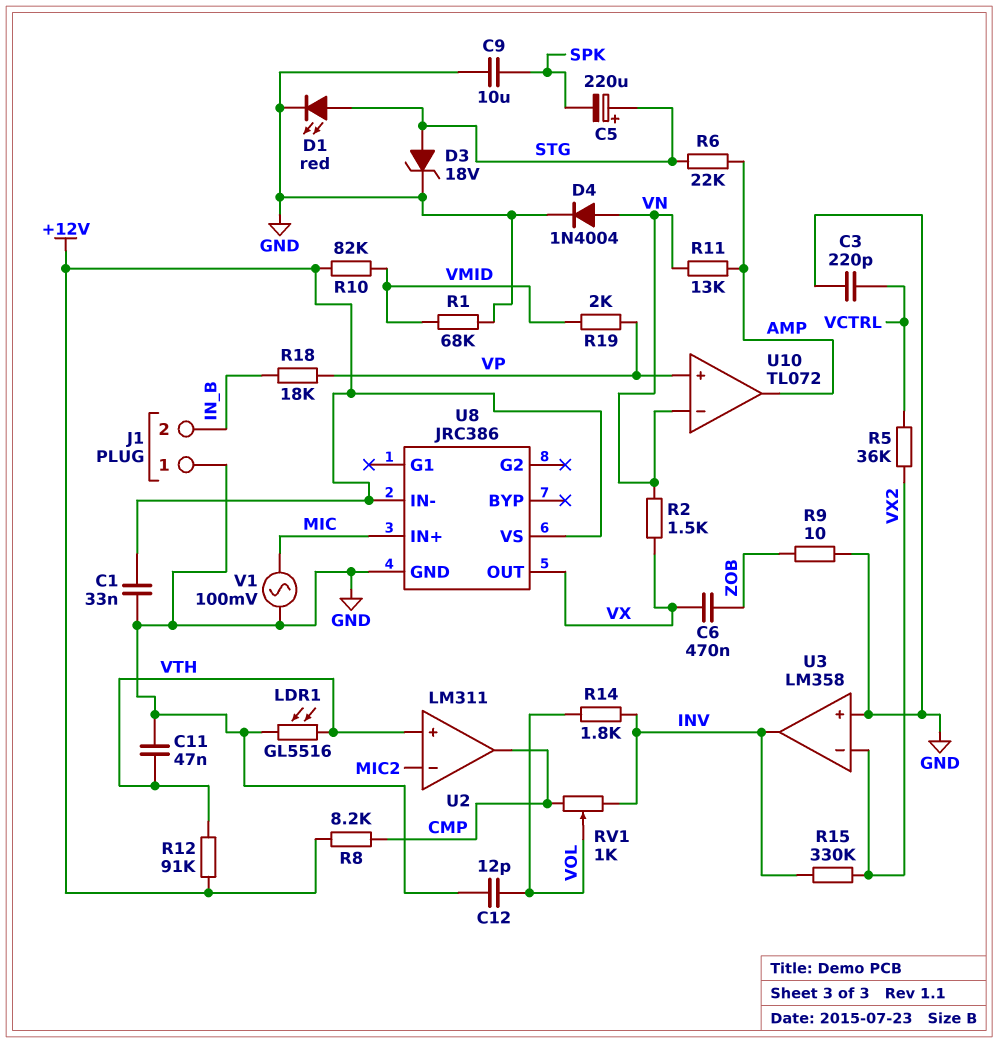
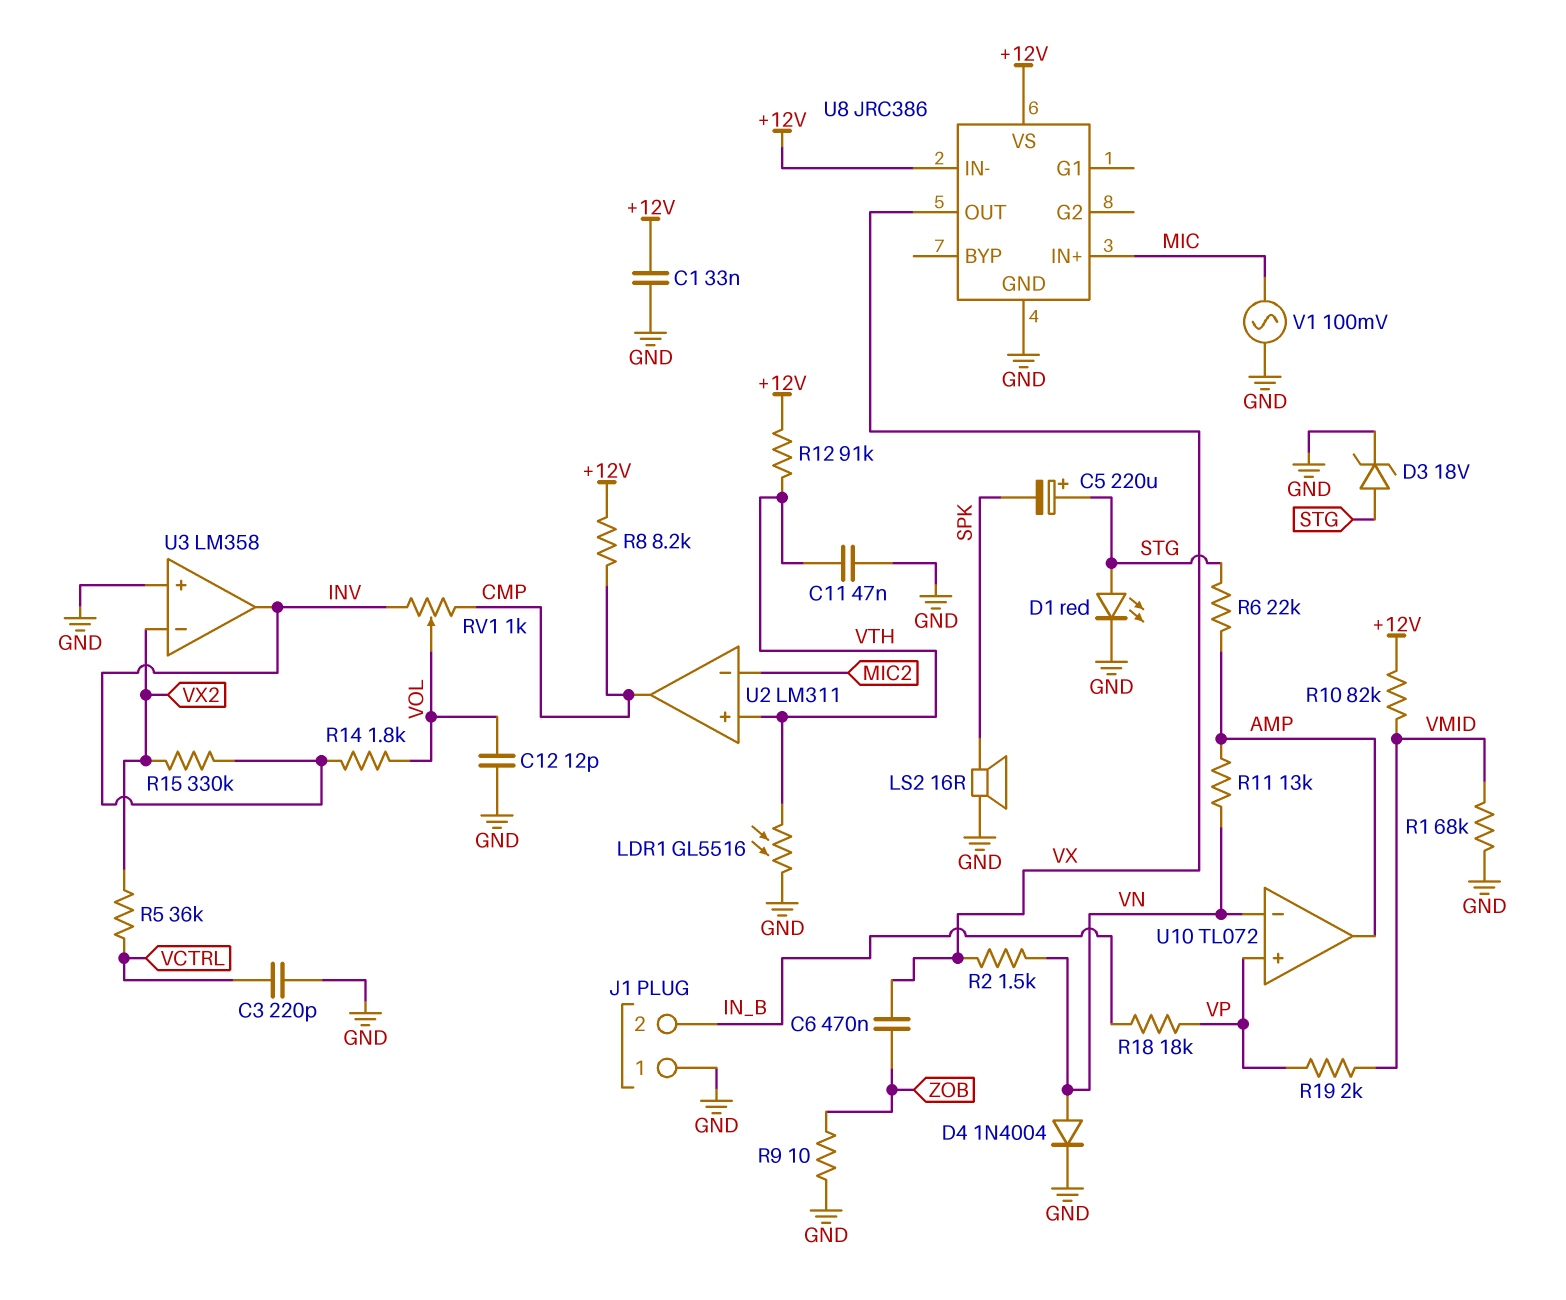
C9: 10uF (GND, SPK) -> none
LS2: none -> speaker 16R (GND, SPK)

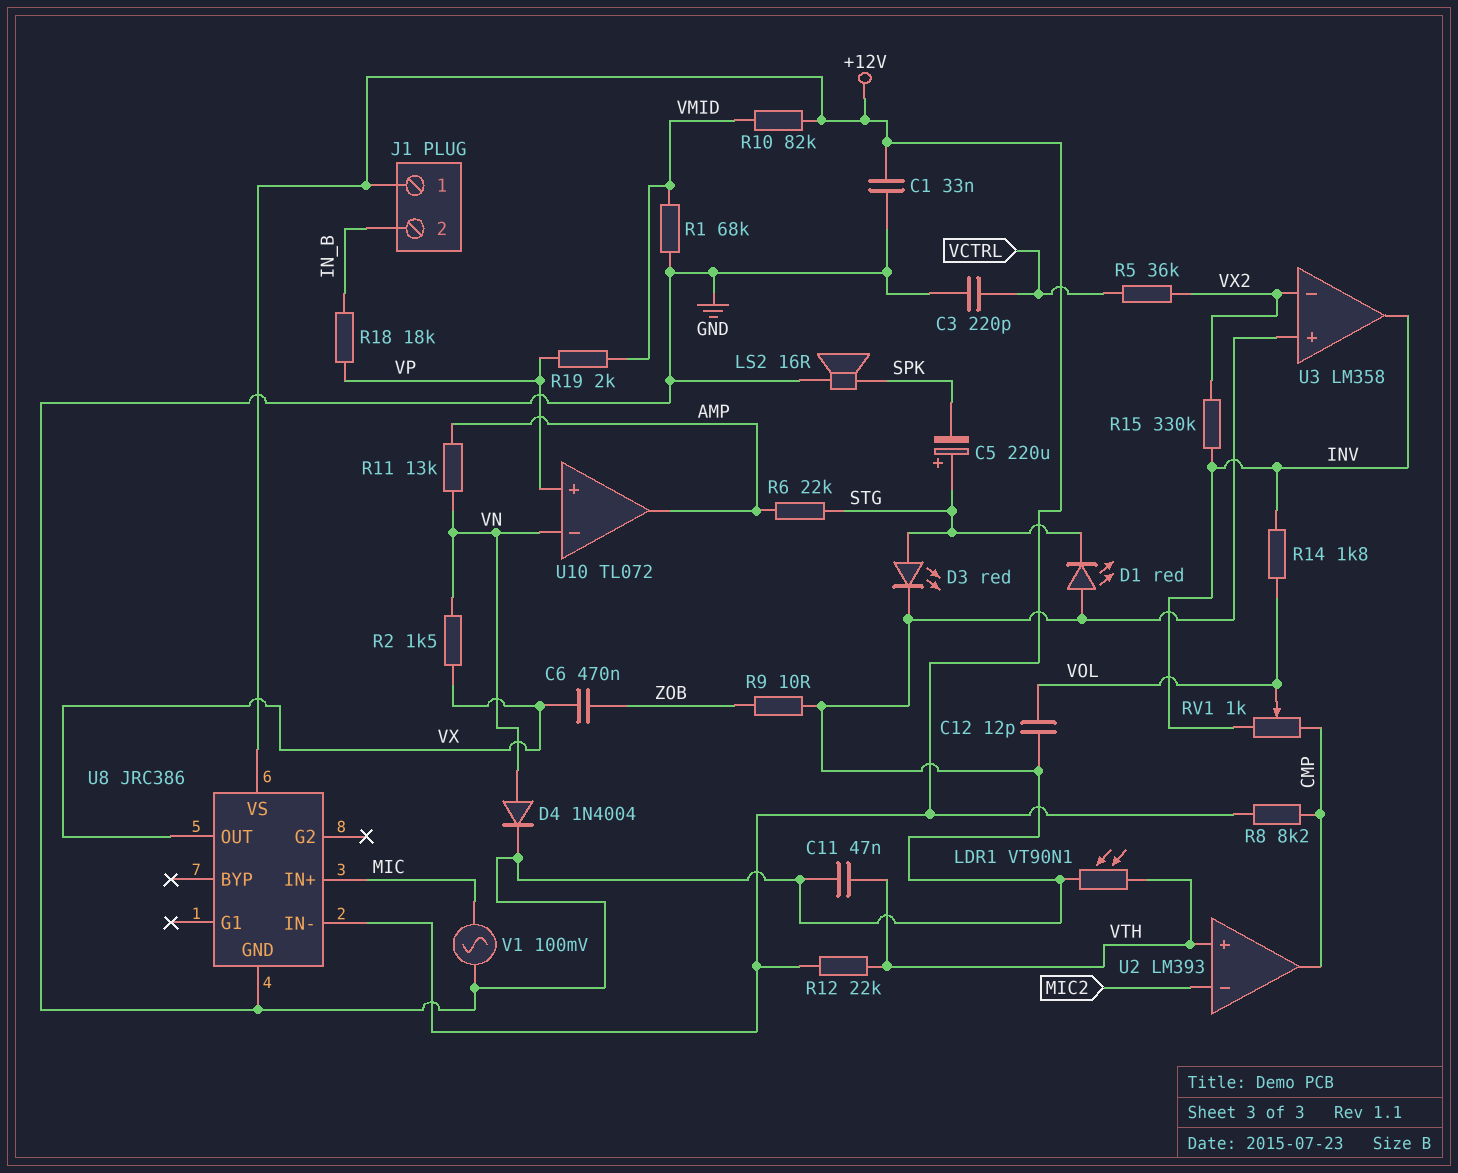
D1: LED red (A STG, K GND) -> LED red (A GND, K STG)
D3: zener 18V (A STG, K GND) -> LED red (A STG, K GND)
J1 pin 1: GND -> +12V
LDR1: GL5516 (GND, VTH) -> VT90N1 (GND, VTH)
R12: 91k (+12V, VTH) -> 22k (+12V, VTH)
U2: LM311 -> LM393

